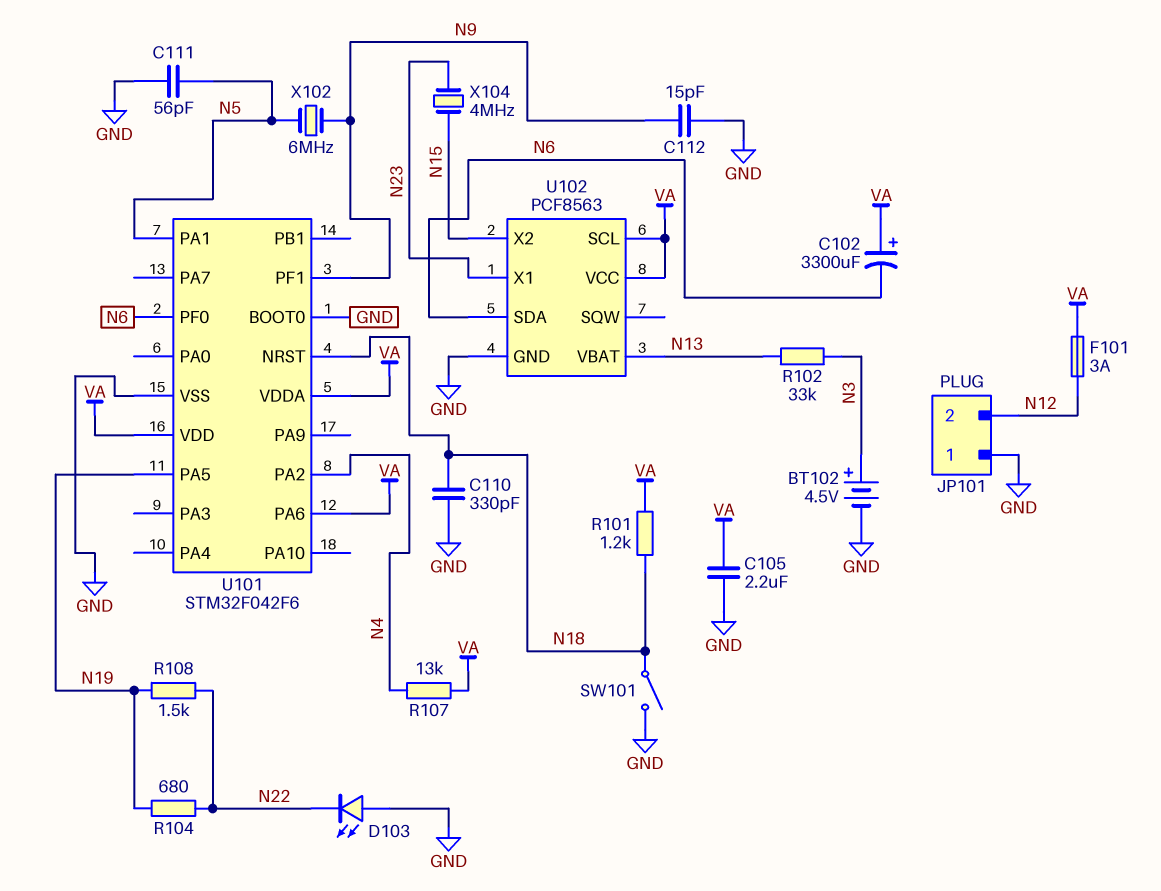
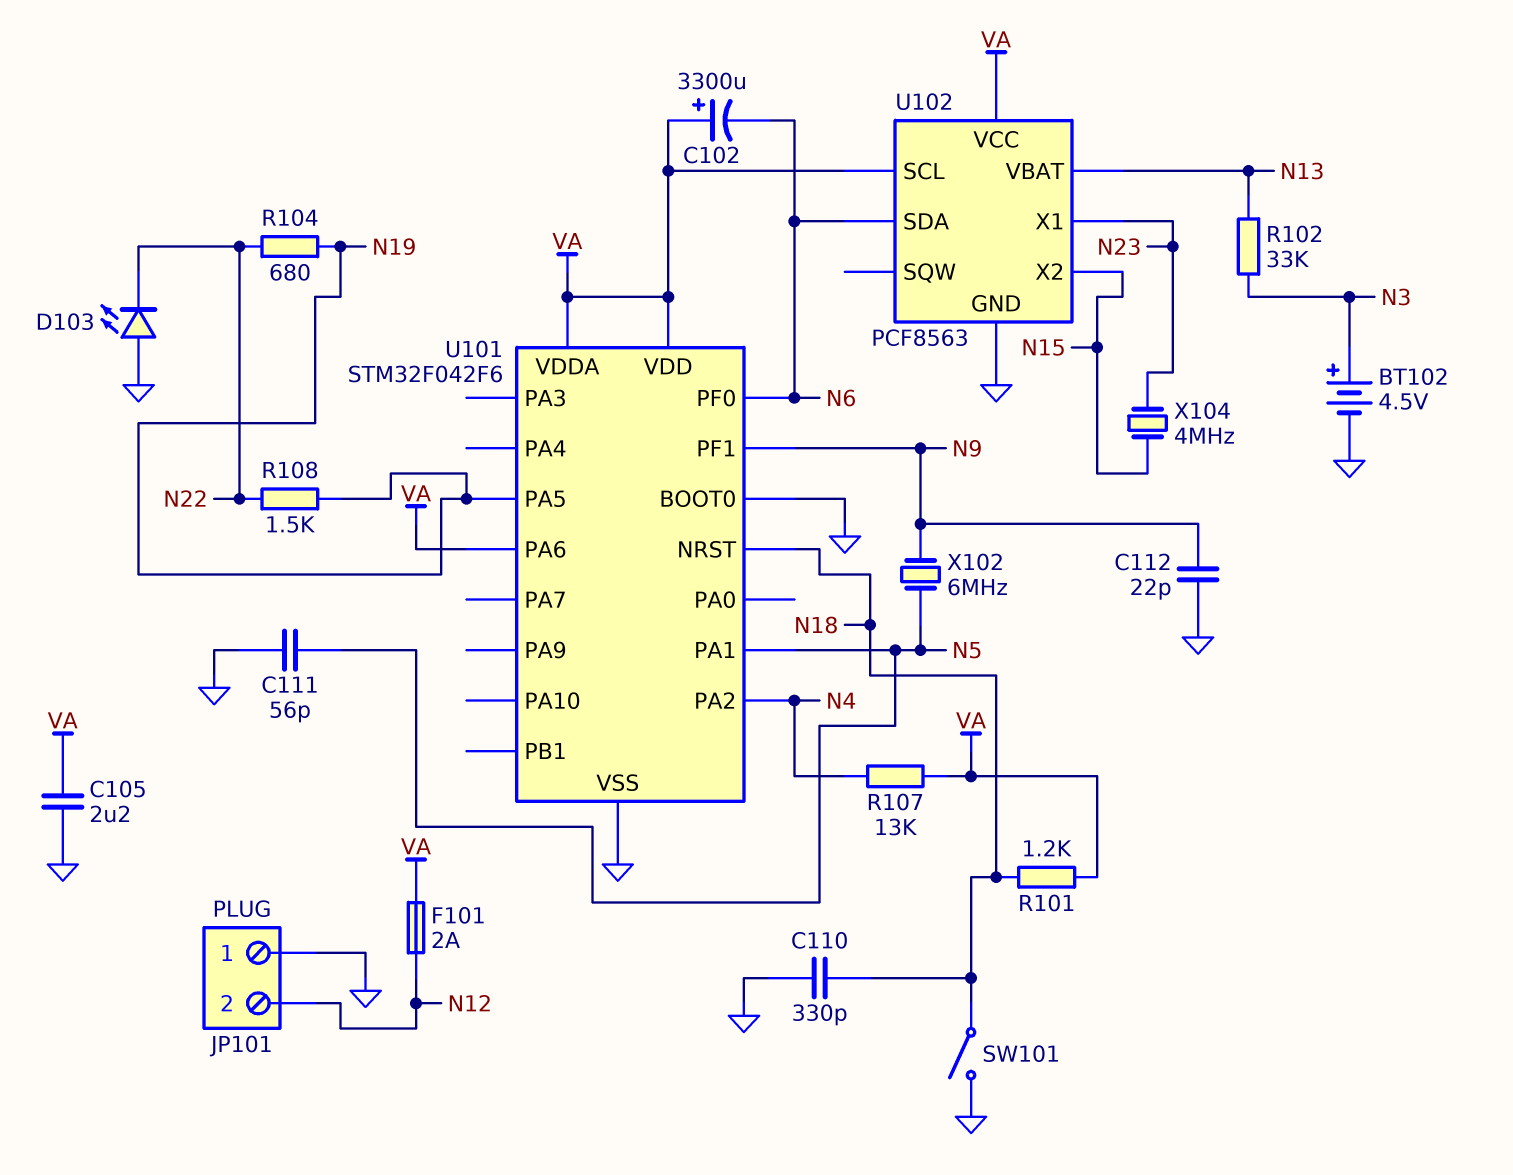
C112: 15pF (GND, N9) -> 22pF (GND, N9)
F101: 3A (N12, VA) -> 2A (N12, VA)

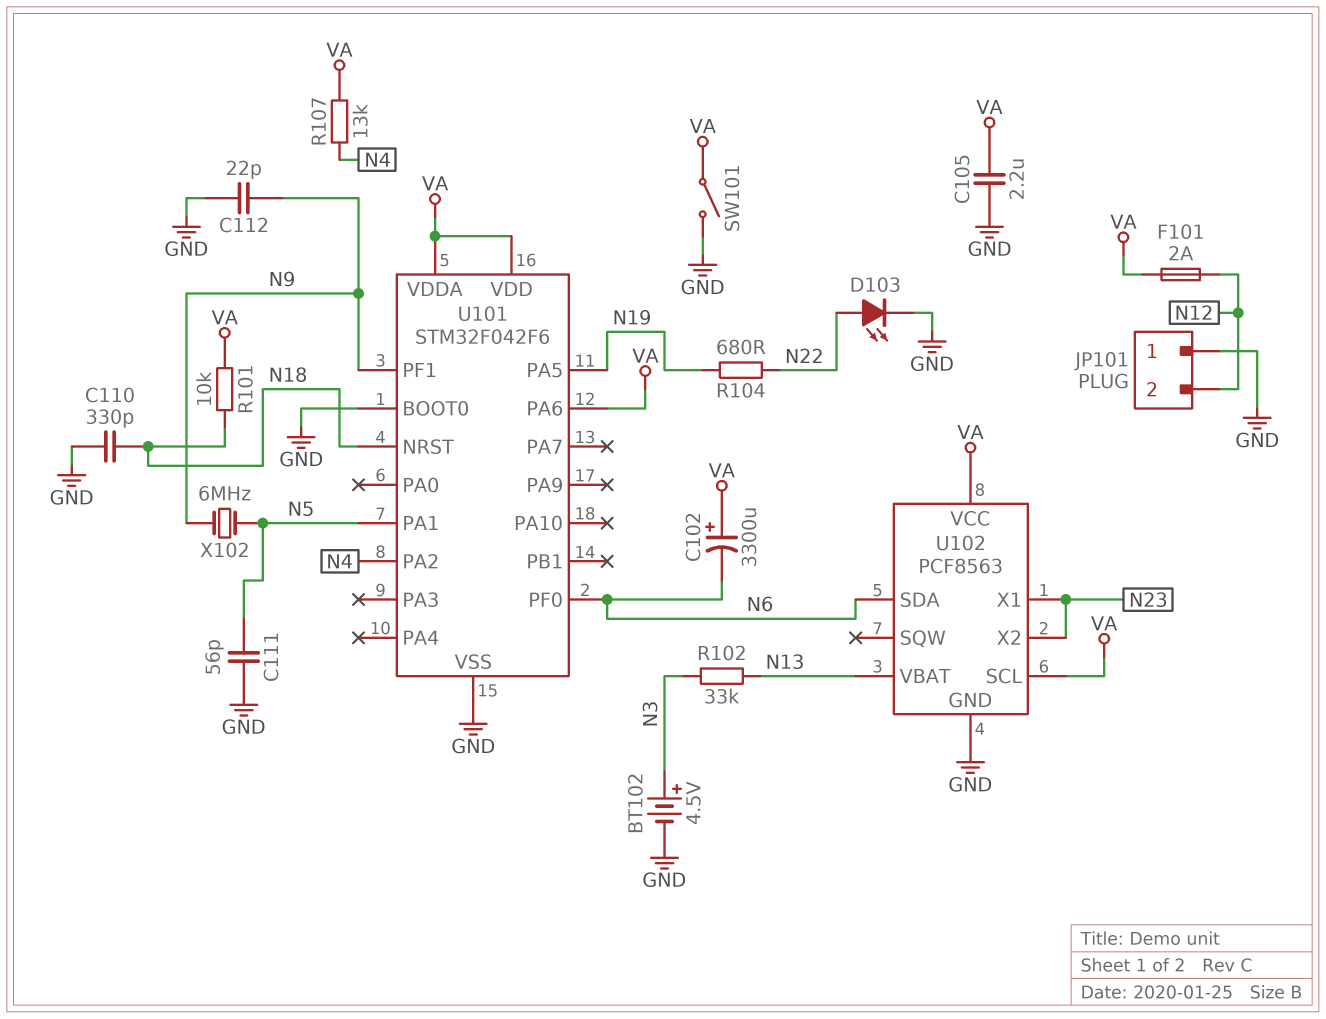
D103: LED (A GND, K N22) -> LED (A N22, K GND)
R101: 1.2k (N18, VA) -> 10k (N18, VA)
R108: 1.5k (N19, N22) -> none
SW101: switch (GND, N18) -> switch (GND, VA)
U102 pin X2: N15 -> N23
X104: 4MHz (N15, N23) -> none

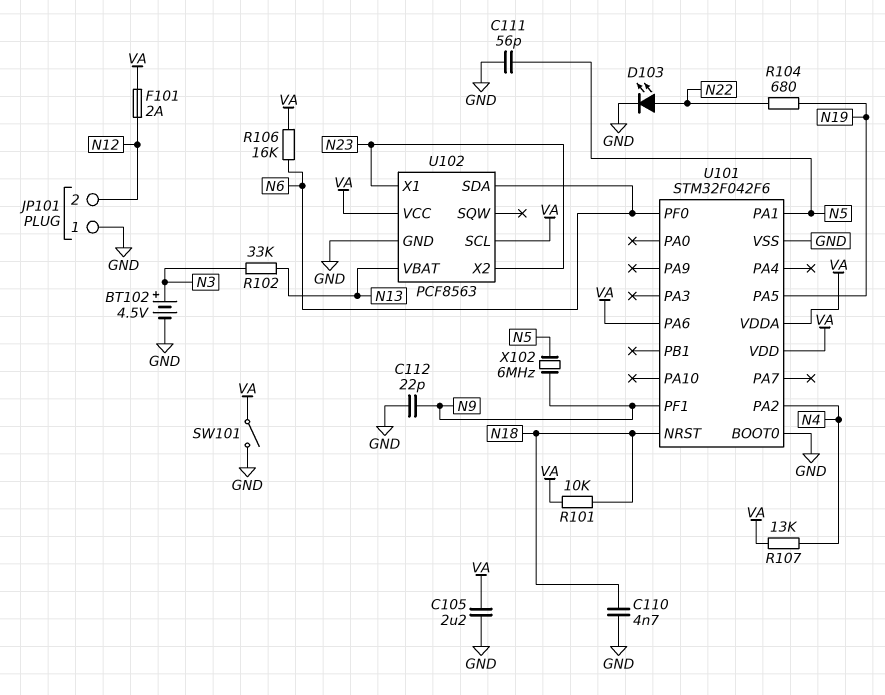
C102: 3300uF (plus VA, minus N6) -> none
C110: 330pF (GND, N18) -> 4.7nF (GND, N18)
R106: none -> 16k (N6, VA)

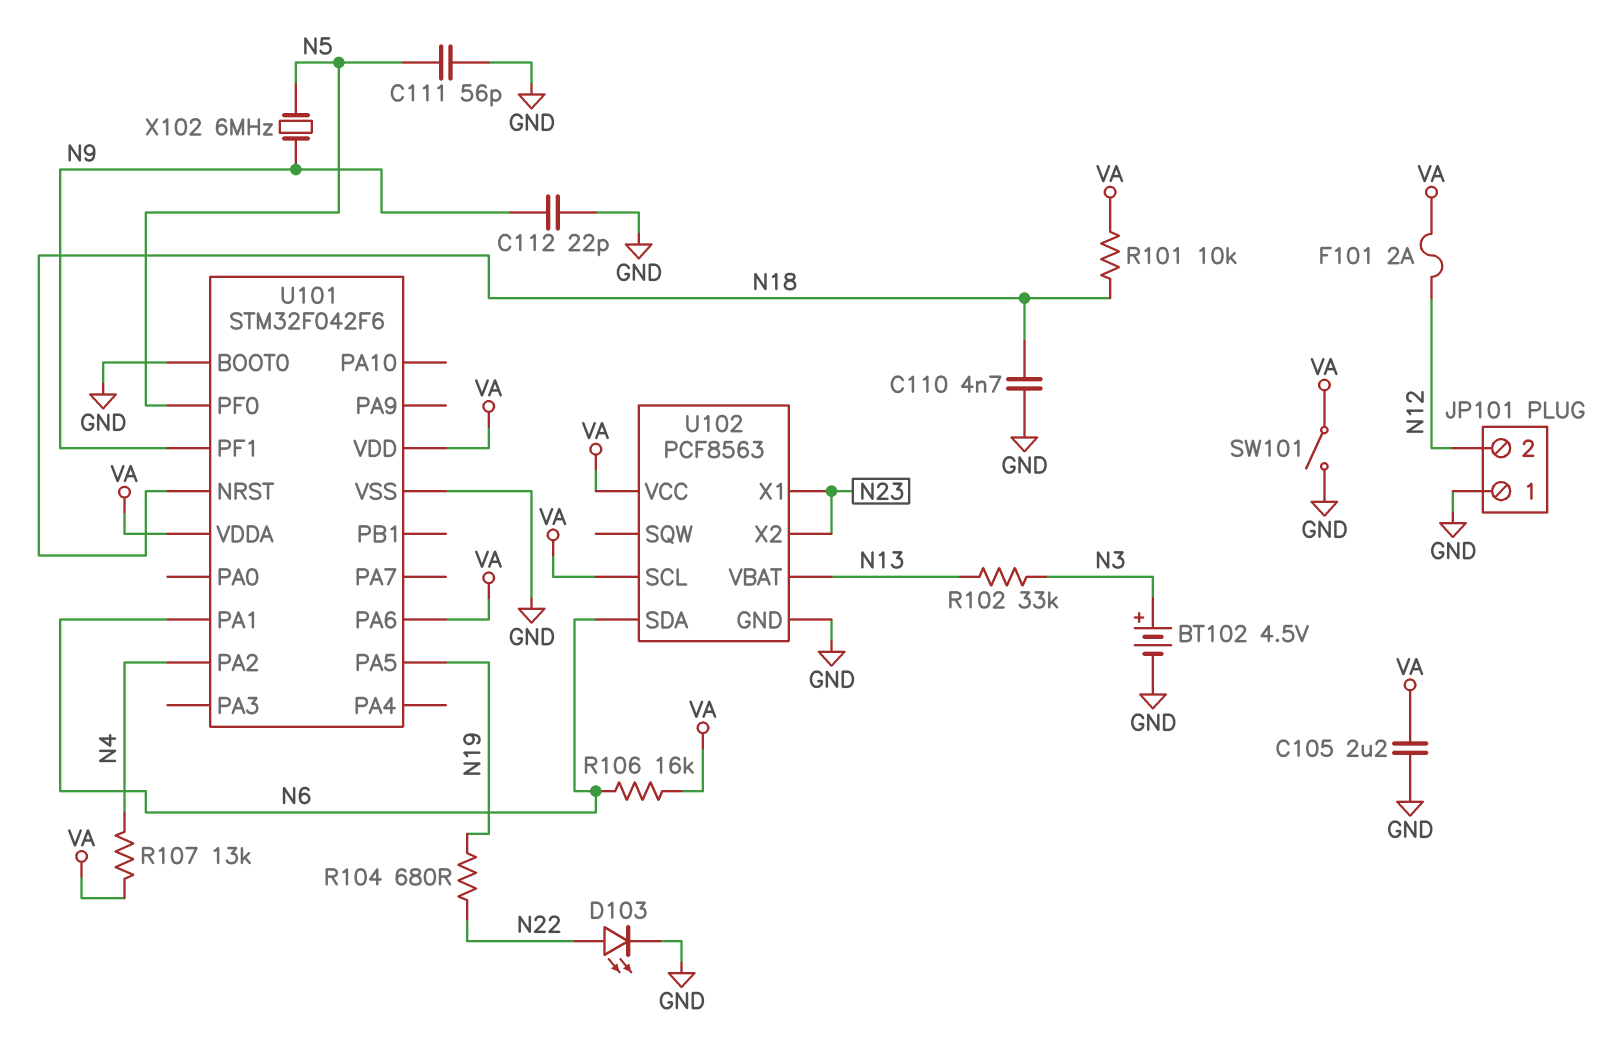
U101 pin PA1: N5 -> N6
U101 pin PF0: N6 -> N5

